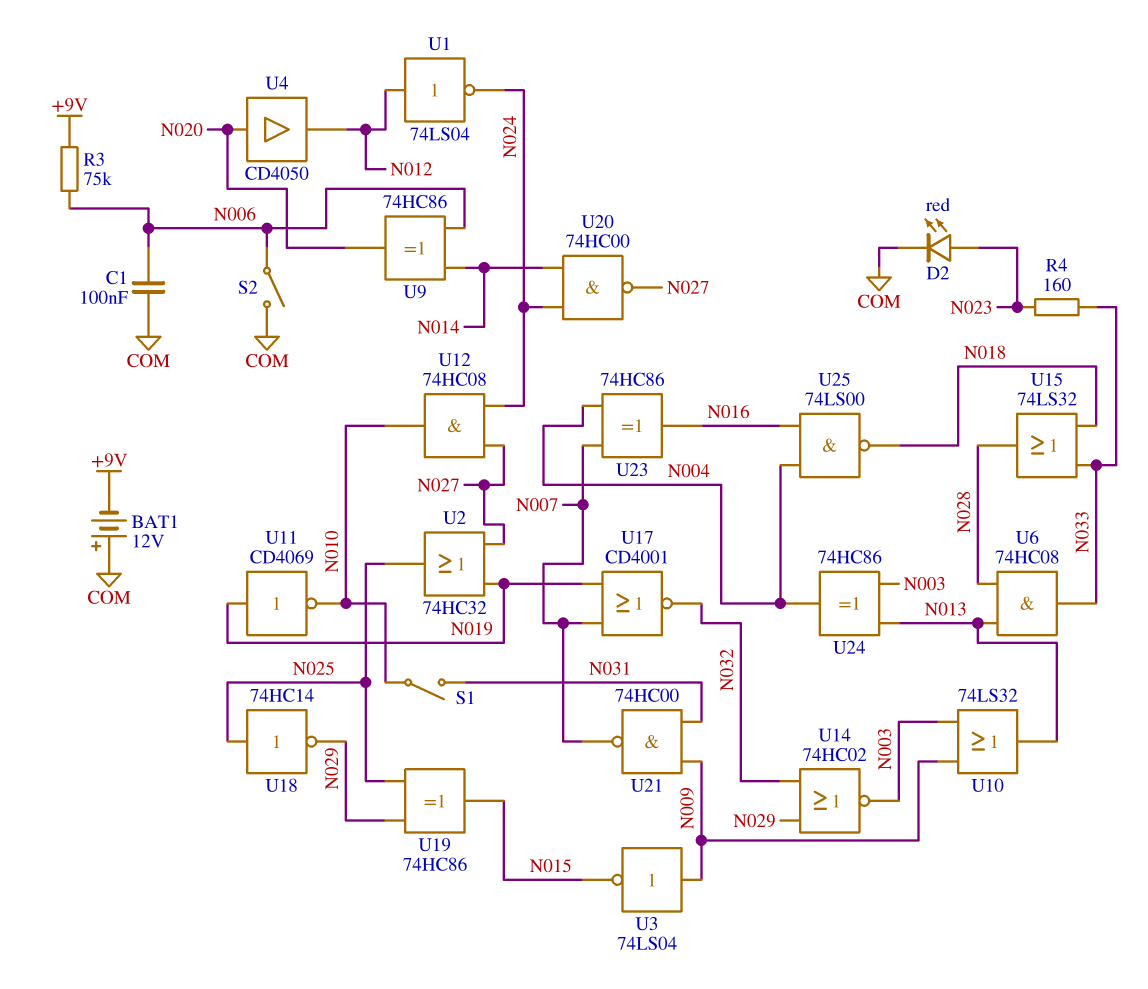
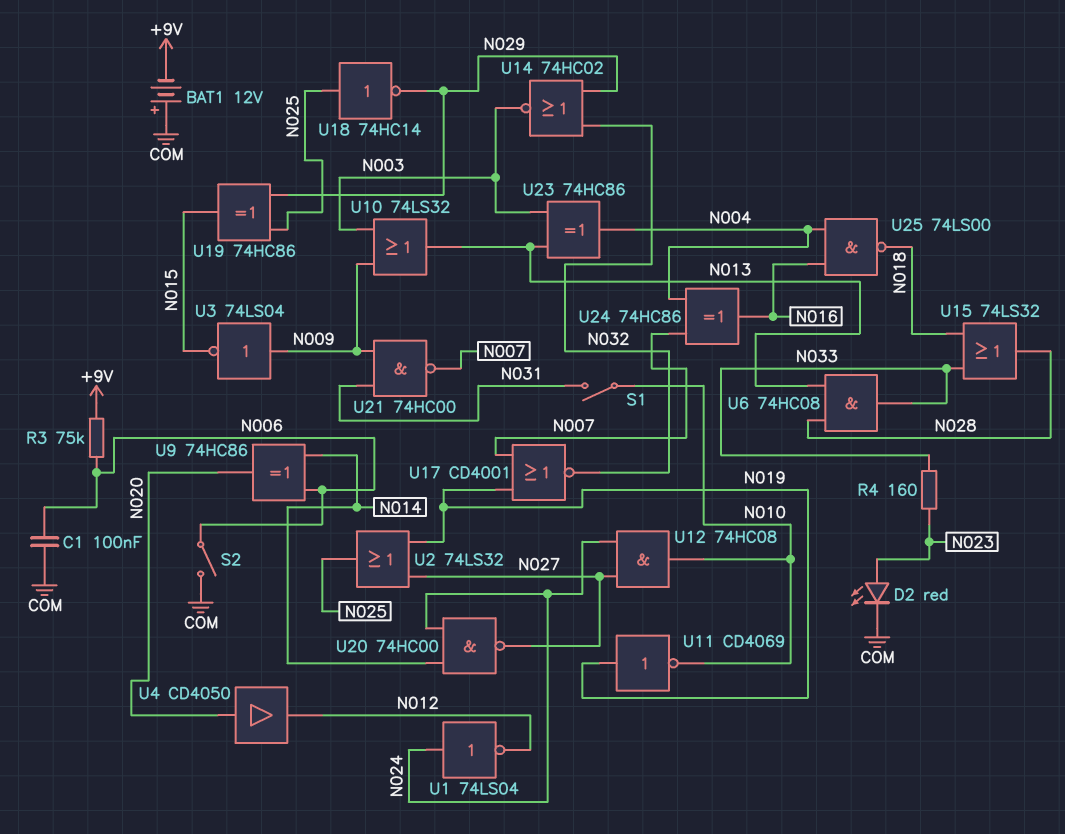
U1: NOT 74LS04 (in N012, out N024) -> NOT 74LS04 (in N024, out N012)
U2: OR 74HC32 (in N019, in N027, out N025) -> OR 74LS32 (in N019, in N027, out N025)
U23: XOR 74HC86 (in N004, in N007, out N016) -> XOR 74HC86 (in N003, in N013, out N004)
U24: XOR 74HC86 (in N003, in N013, out N004) -> XOR 74HC86 (in N004, in N007, out N016)

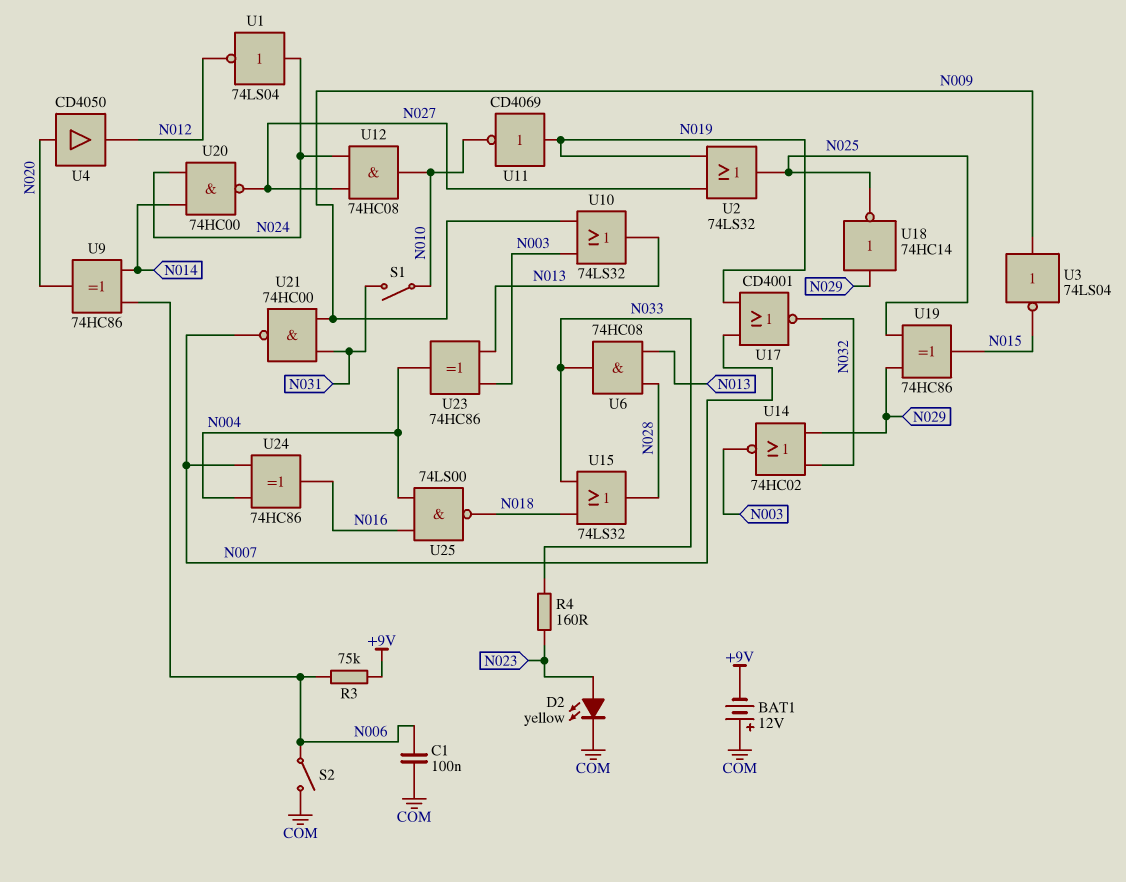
D2: LED red (A N023, K COM) -> LED yellow (A N023, K COM)
U18: NOT 74HC14 (in N025, out N029) -> NOT 74HC14 (in N029, out N025)

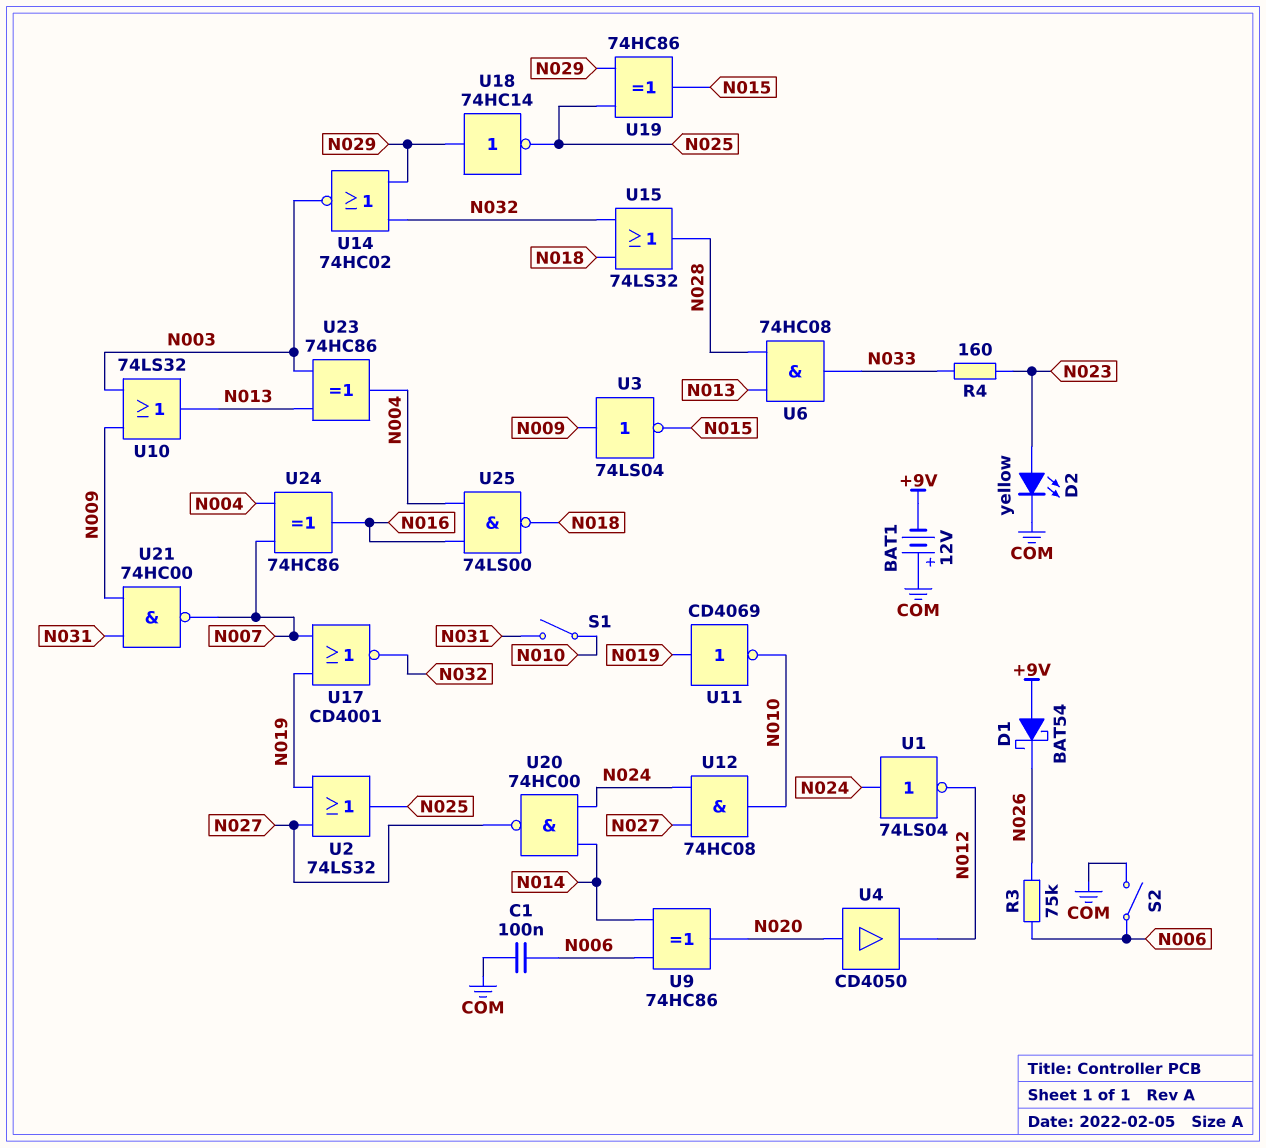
D1: none -> schottky BAT54 (A +9V, K N026)
R3: 75k (+9V, N006) -> 75k (N006, N026)
U15: OR 74LS32 (in N018, in N033, out N028) -> OR 74LS32 (in N018, in N032, out N028)

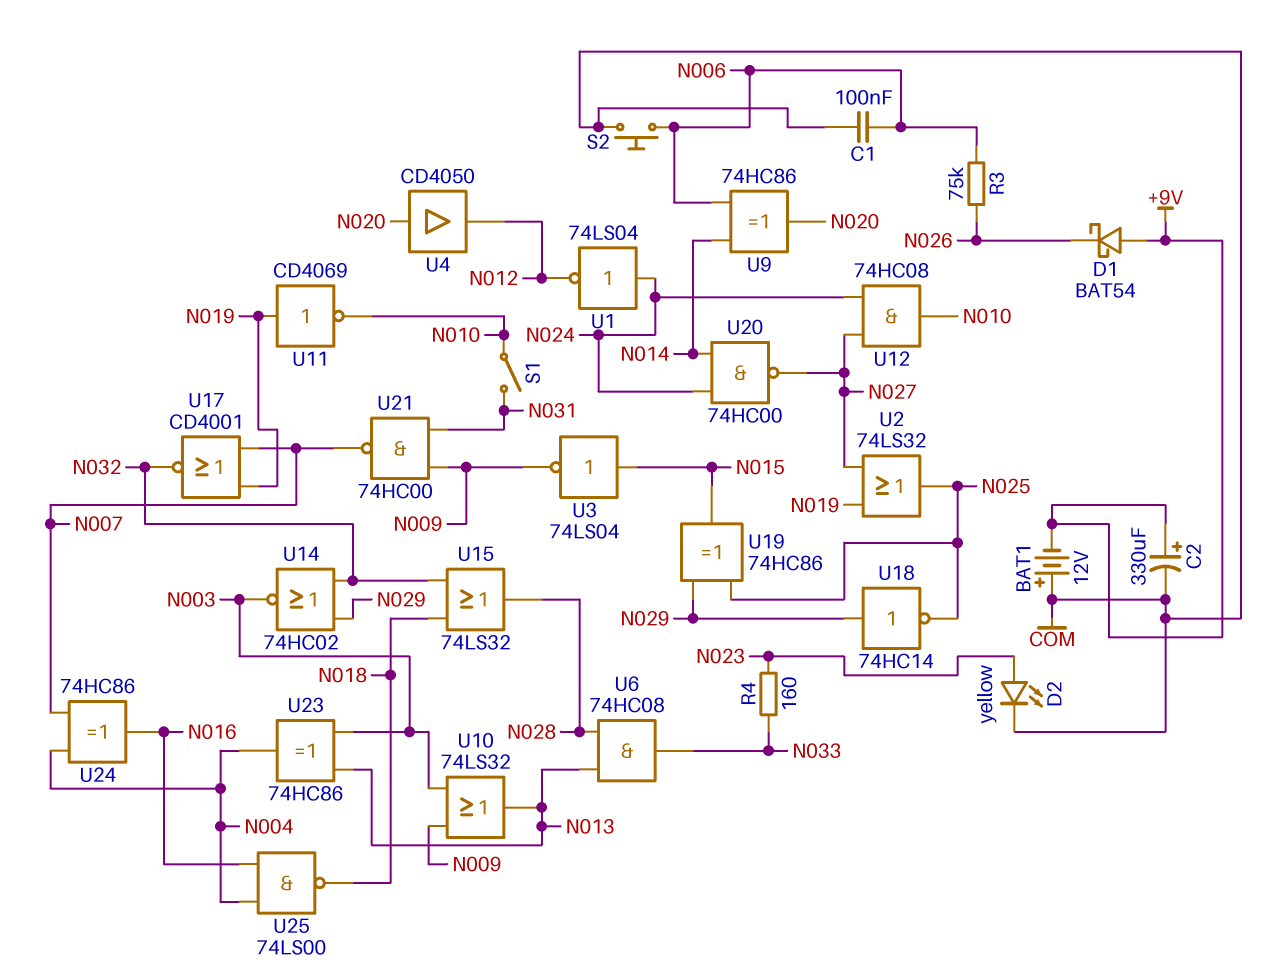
C2: none -> 330uF (plus +9V, minus COM)
S2: switch (COM, N006) -> button (COM, N006)
U3: NOT 74LS04 (in N009, out N015) -> NOT 74LS04 (in N015, out N009)

